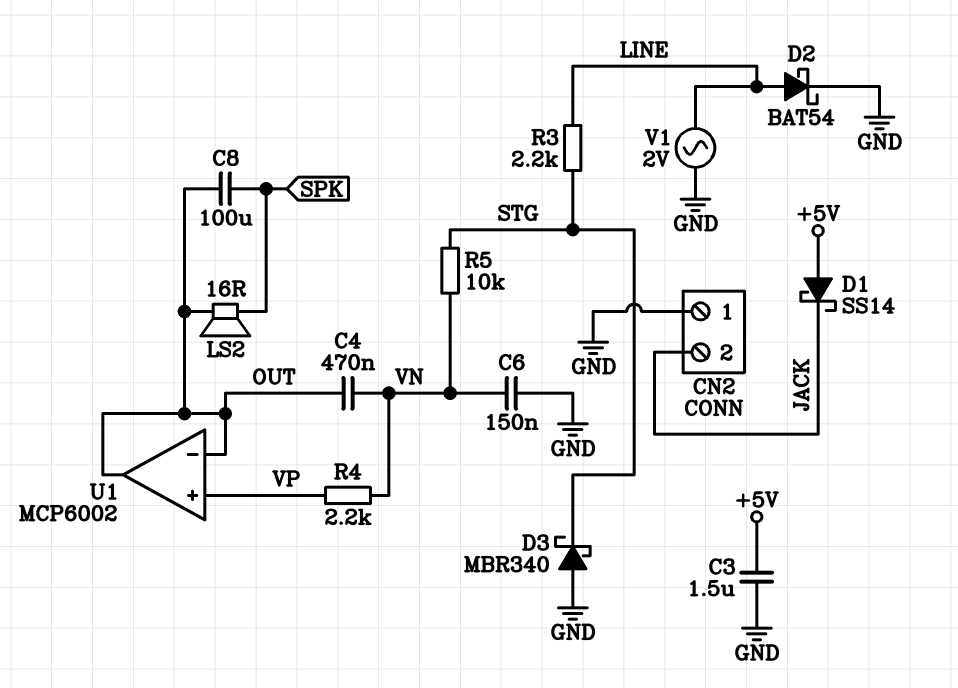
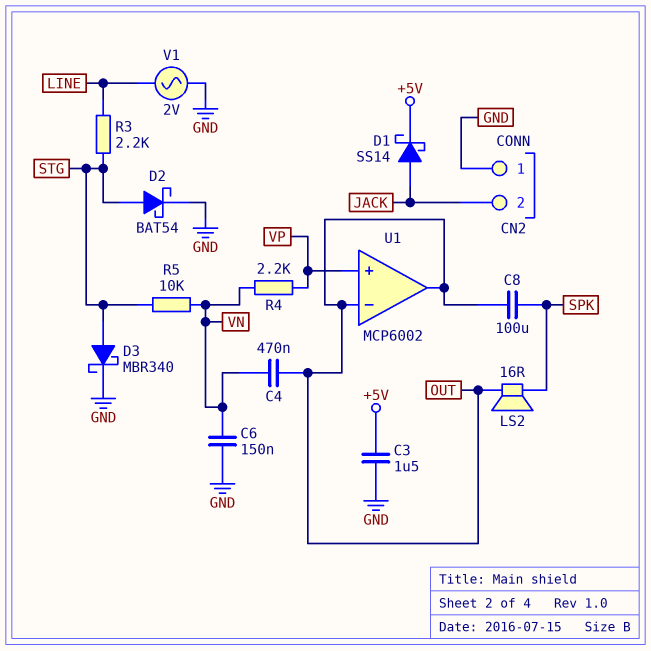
D1: schottky SS14 (A +5V, K JACK) -> schottky SS14 (A JACK, K +5V)
D2: schottky BAT54 (A LINE, K GND) -> schottky BAT54 (A STG, K GND)
D3: schottky MBR340 (A GND, K STG) -> schottky MBR340 (A STG, K GND)

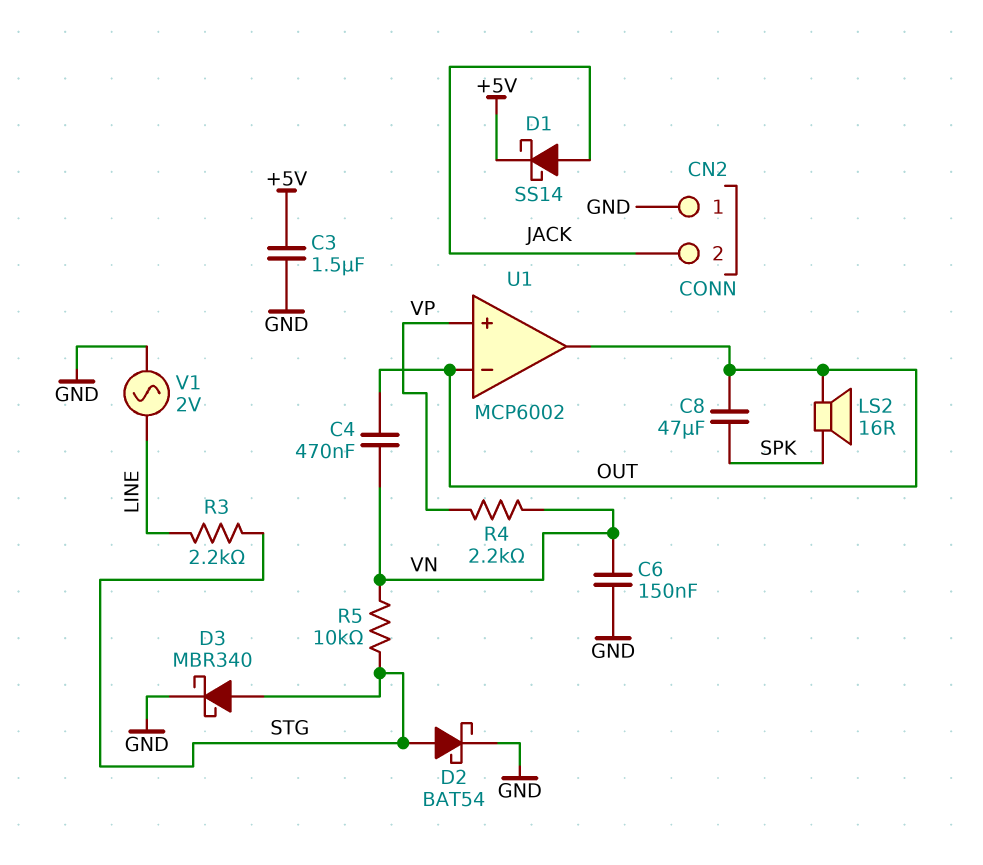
C8: 100uF (OUT, SPK) -> 47uF (OUT, SPK)

